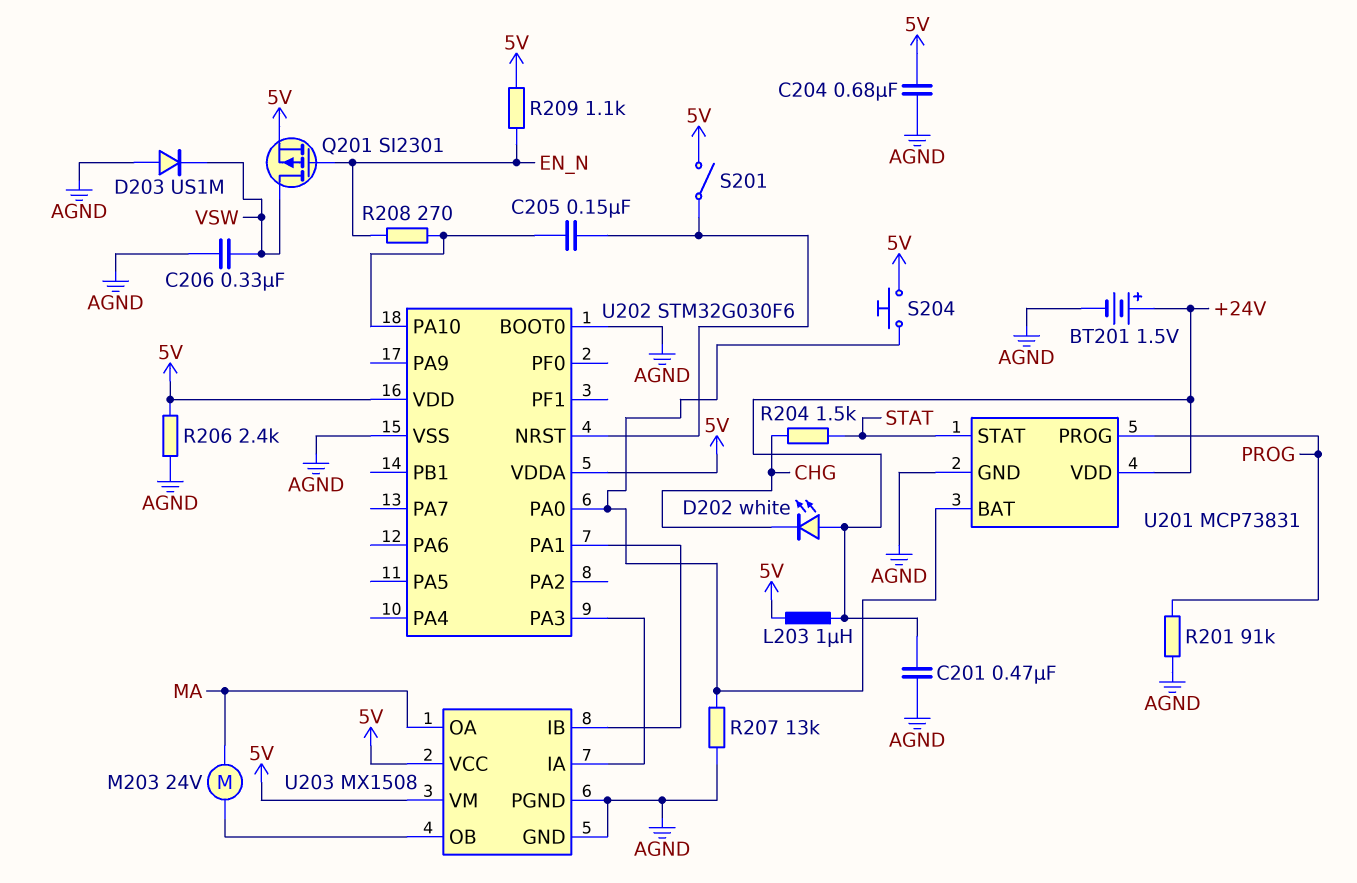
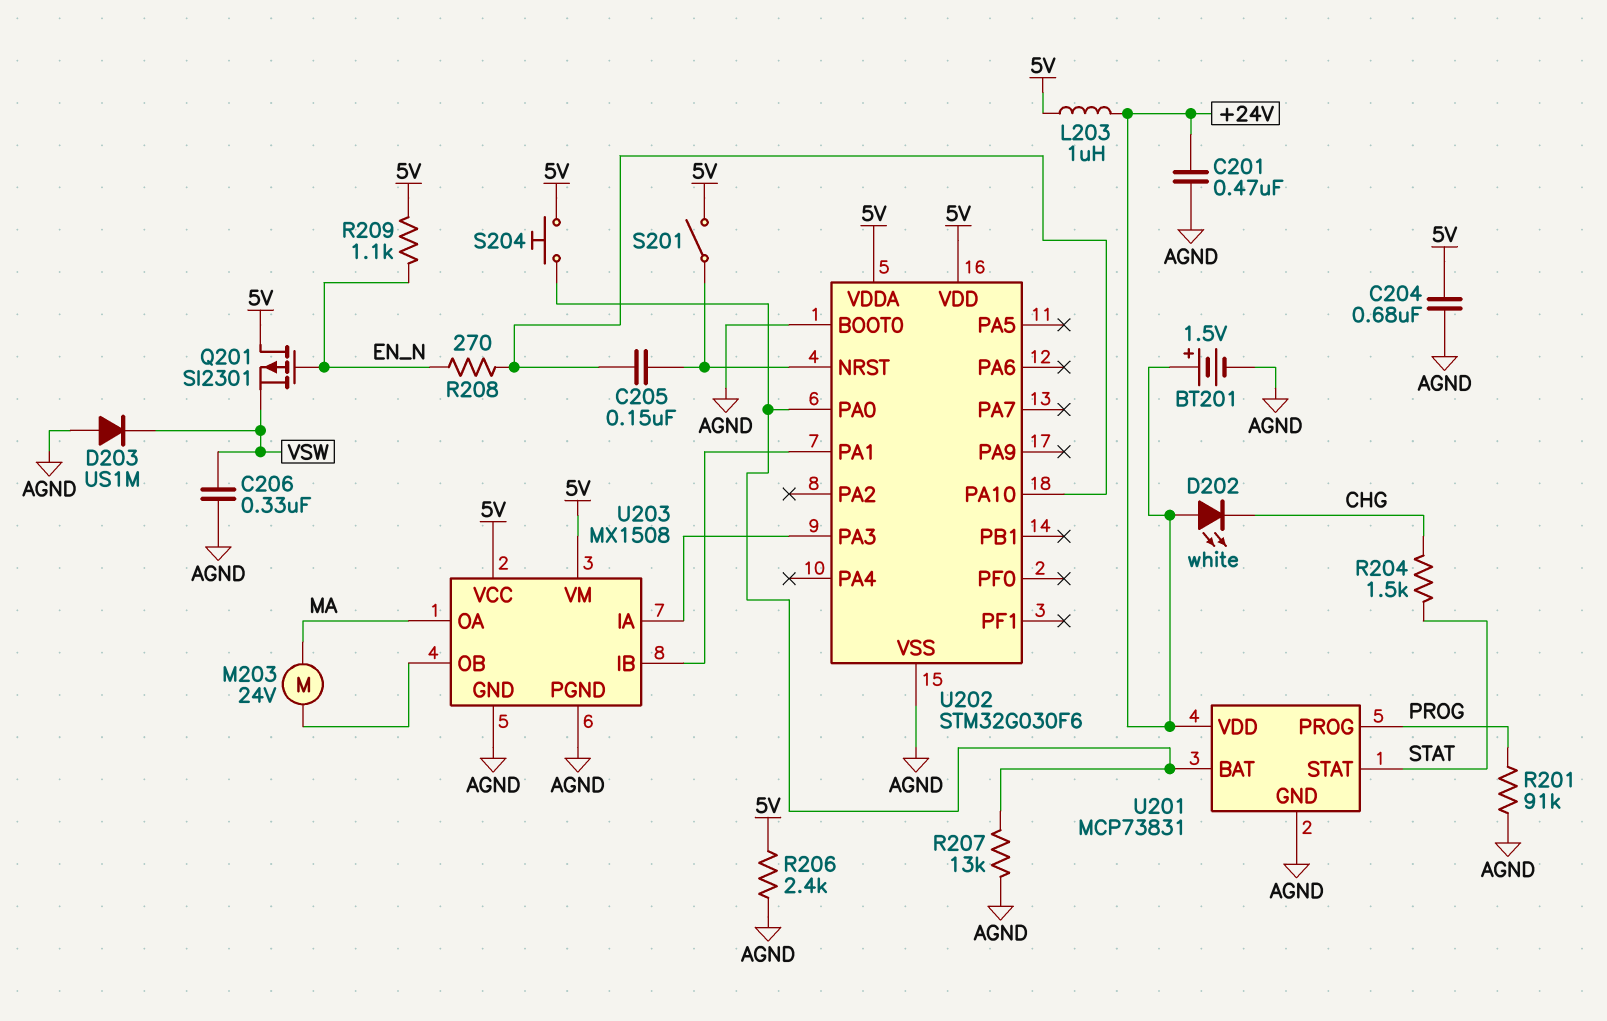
Q201: PMOS SI2301 (G EN_N, D VSW, S 5V) -> PMOS SI2301 (G EN_N, D 5V, S VSW)

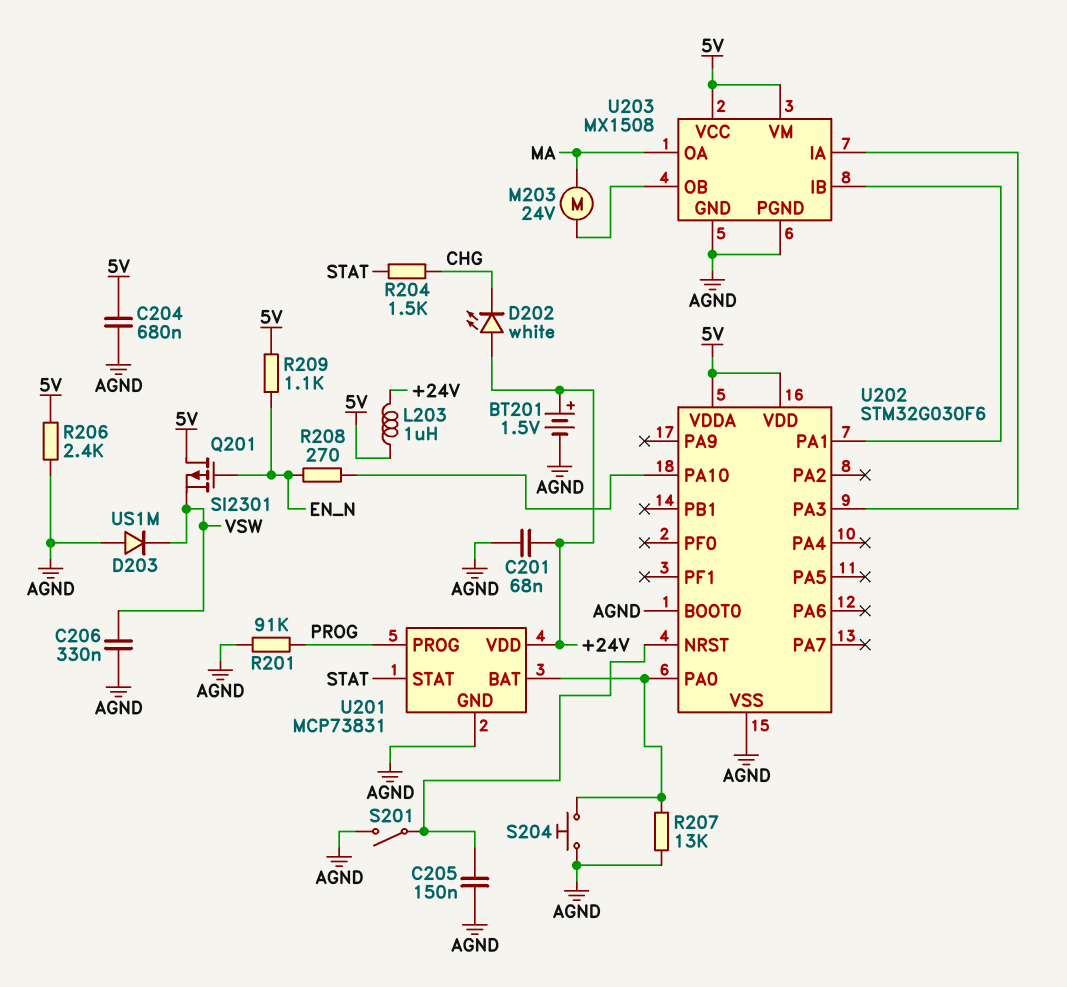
C201: 470nF (+24V, AGND) -> 68nF (+24V, AGND)
C205: 150nF (U202/NRST, U202/PA10) -> 150nF (AGND, U202/NRST)
S201: switch (5V, U202/NRST) -> switch (AGND, U202/NRST)
S204: button (5V, U201/BAT) -> button (AGND, U201/BAT)

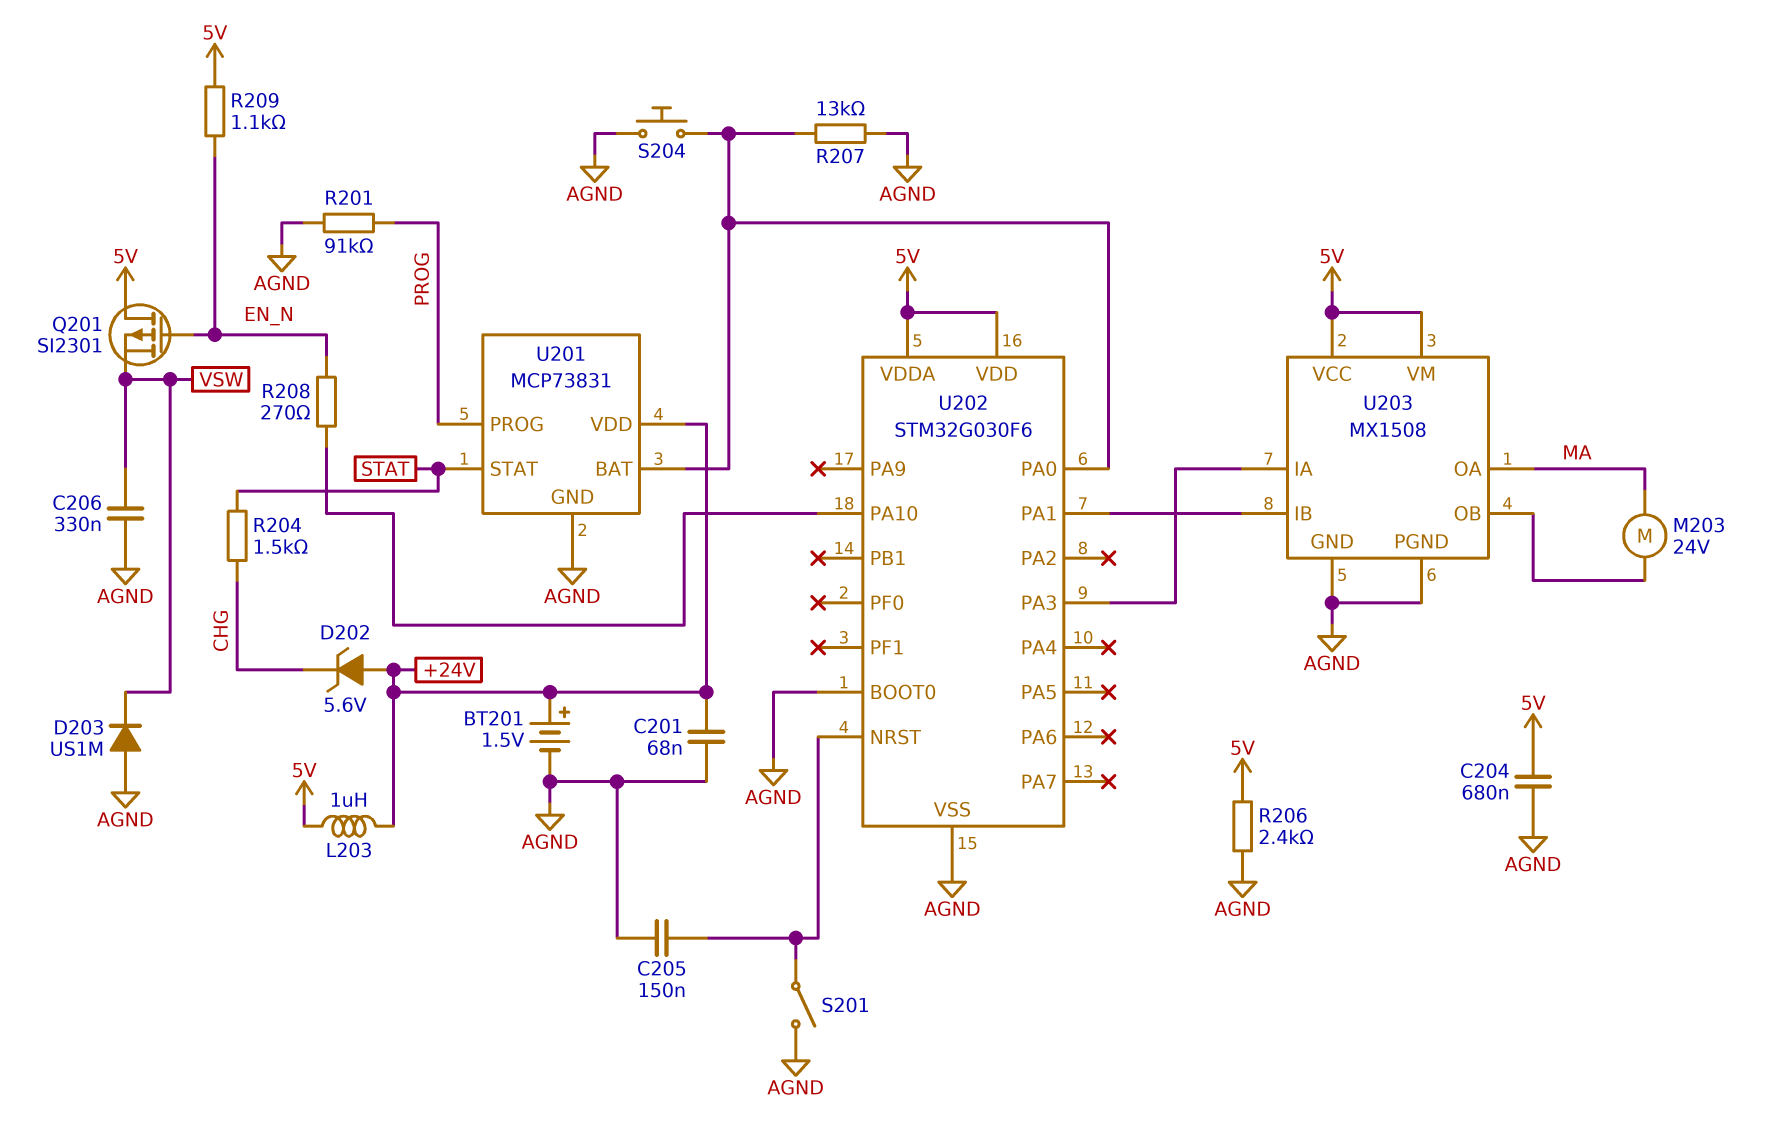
D202: LED white (A +24V, K CHG) -> zener 5.6V (A +24V, K CHG)

